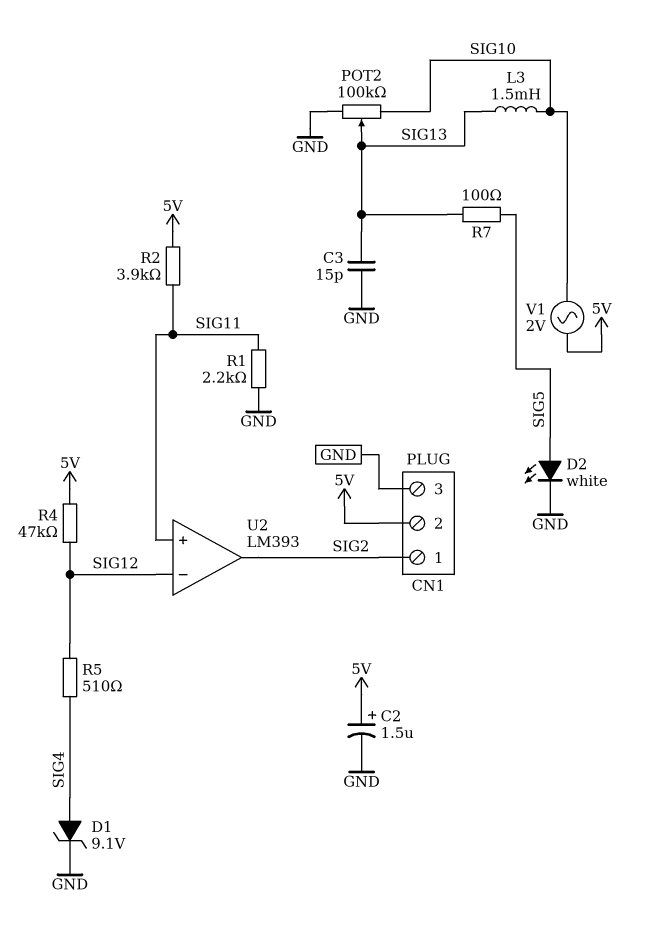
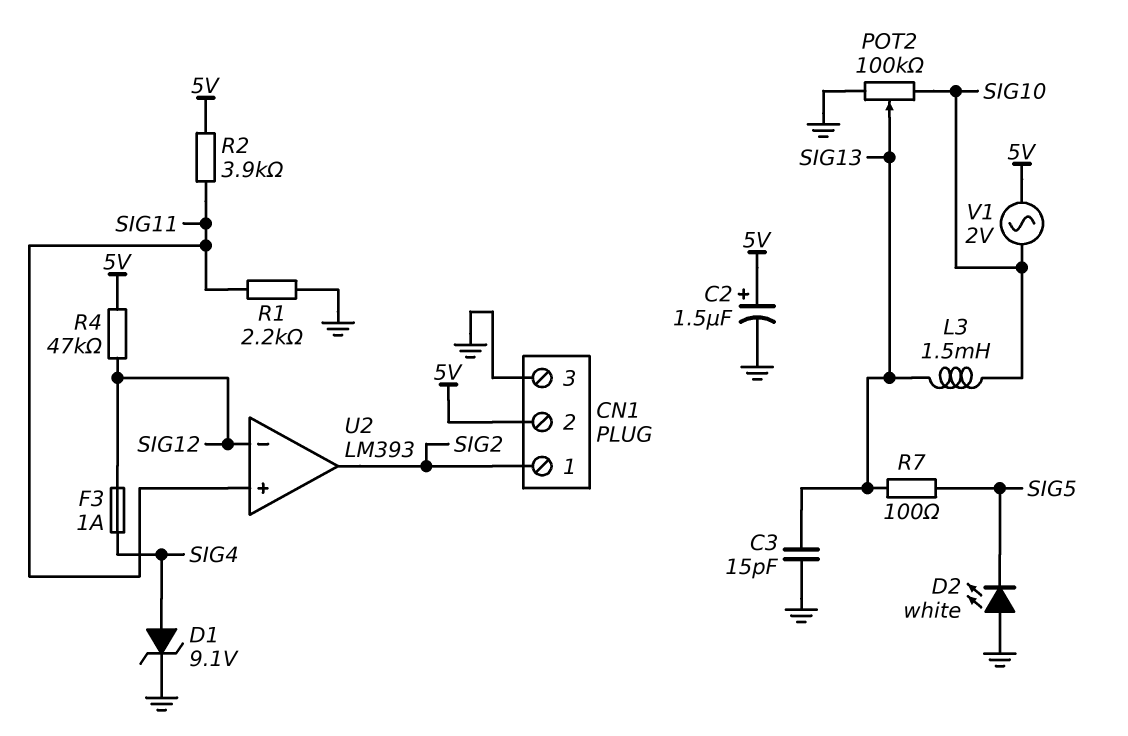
D2: LED white (A SIG5, K GND) -> LED white (A GND, K SIG5)
F3: none -> 1A (SIG4, SIG12)
R5: 510 (SIG4, SIG12) -> none

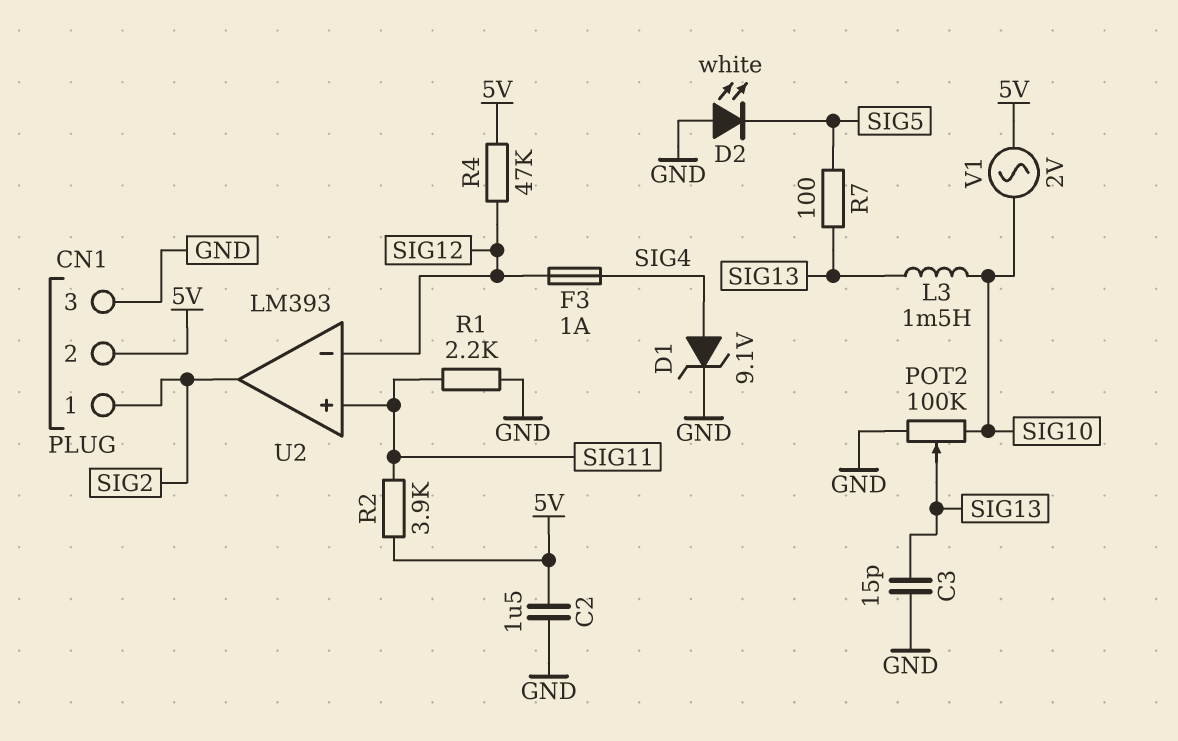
C2: 1.5uF (plus 5V, minus GND) -> 1.5uF (5V, GND)

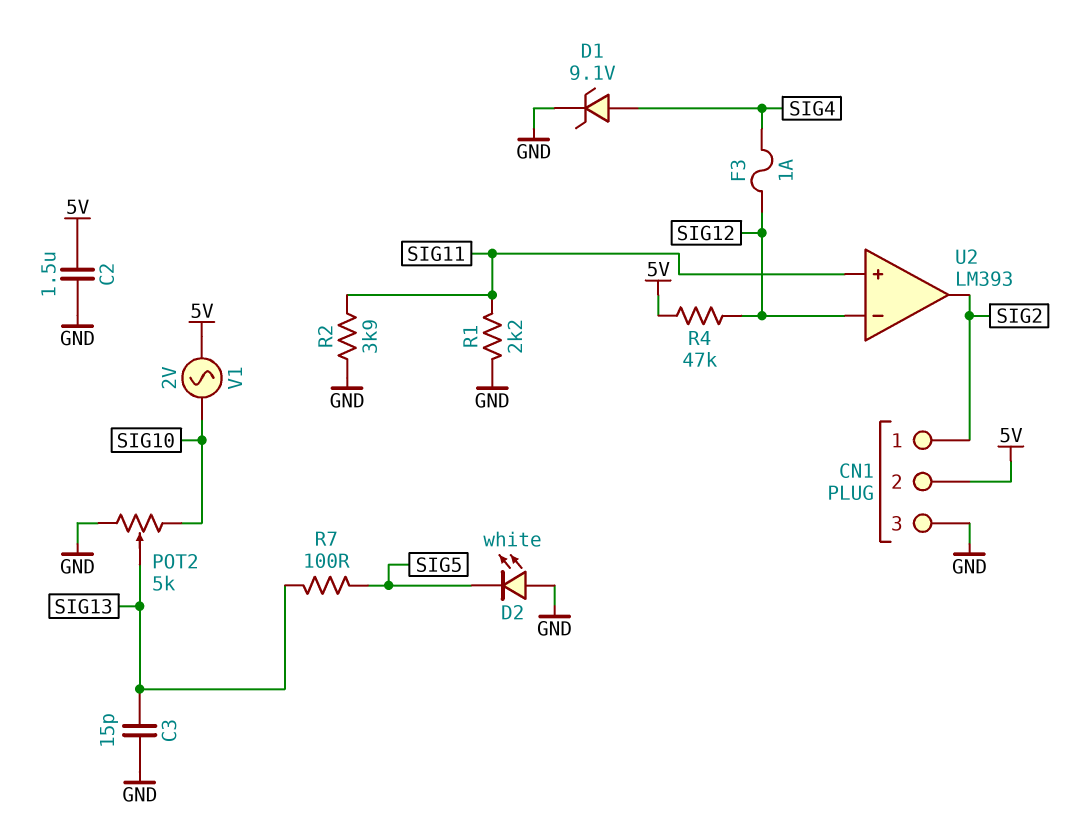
L3: 1.5mH (SIG10, SIG13) -> none
POT2: 100k (GND, SIG10, wiper SIG13) -> 5k (GND, SIG10, wiper SIG13)
R2: 3.9k (5V, SIG11) -> 3.9k (GND, SIG11)

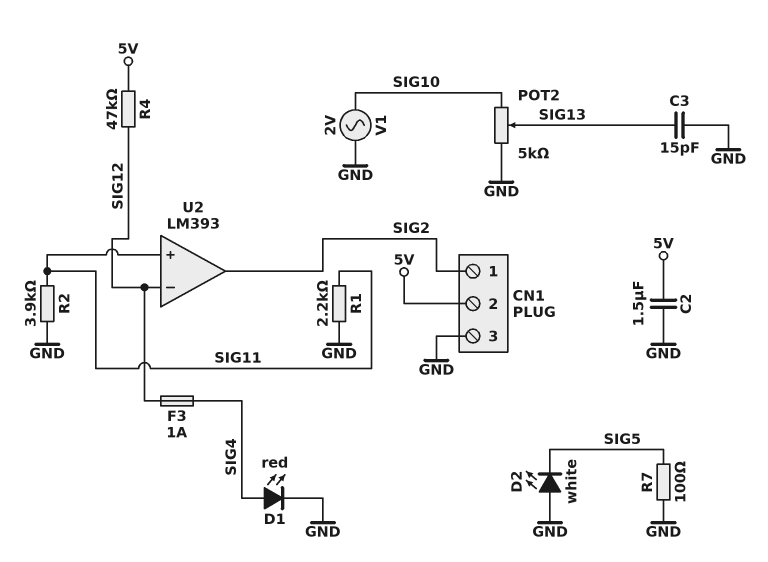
D1: zener 9.1V (A SIG4, K GND) -> LED red (A SIG4, K GND)
R7: 100 (SIG5, SIG13) -> 100 (GND, SIG5)
V1: AC 2V (5V, SIG10) -> AC 2V (GND, SIG10)

